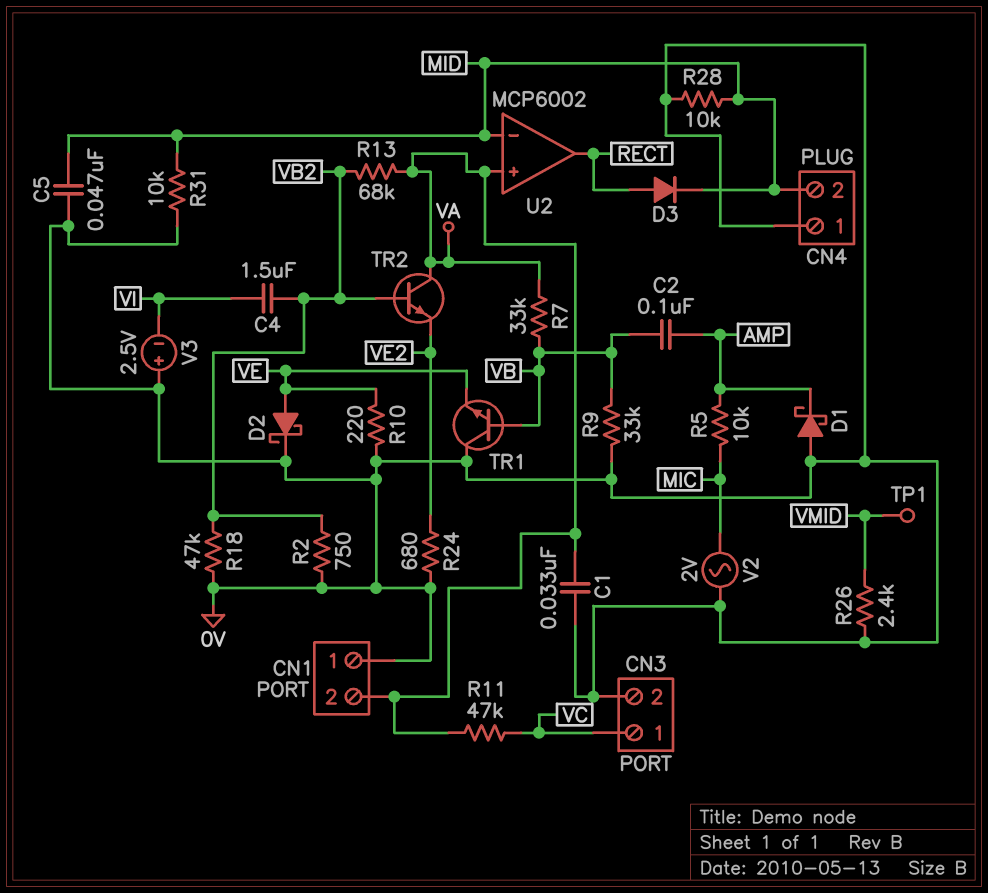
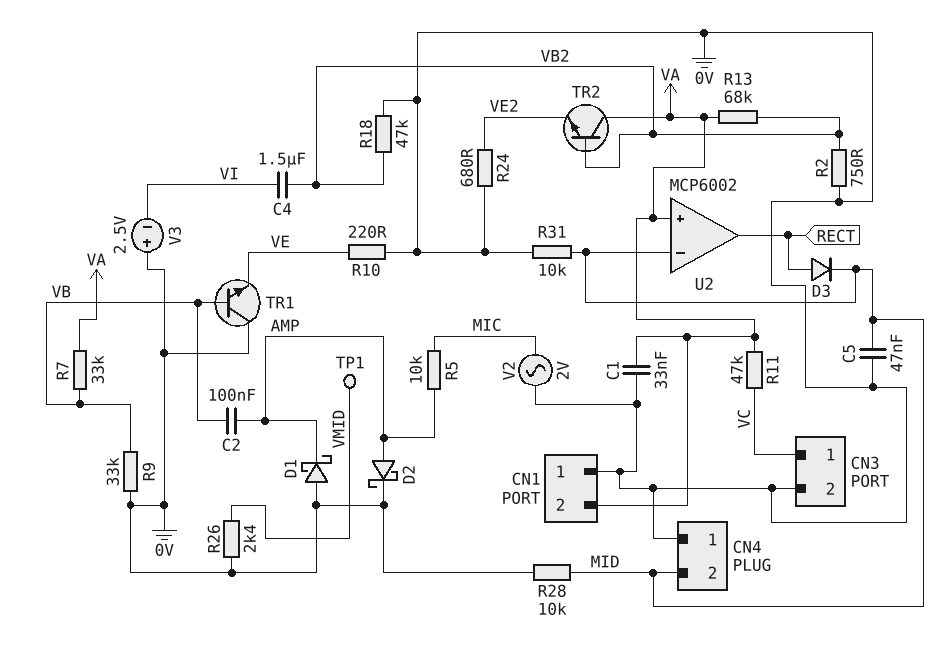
D2: schottky (A VE, K 0V) -> schottky (A AMP, K 0V)

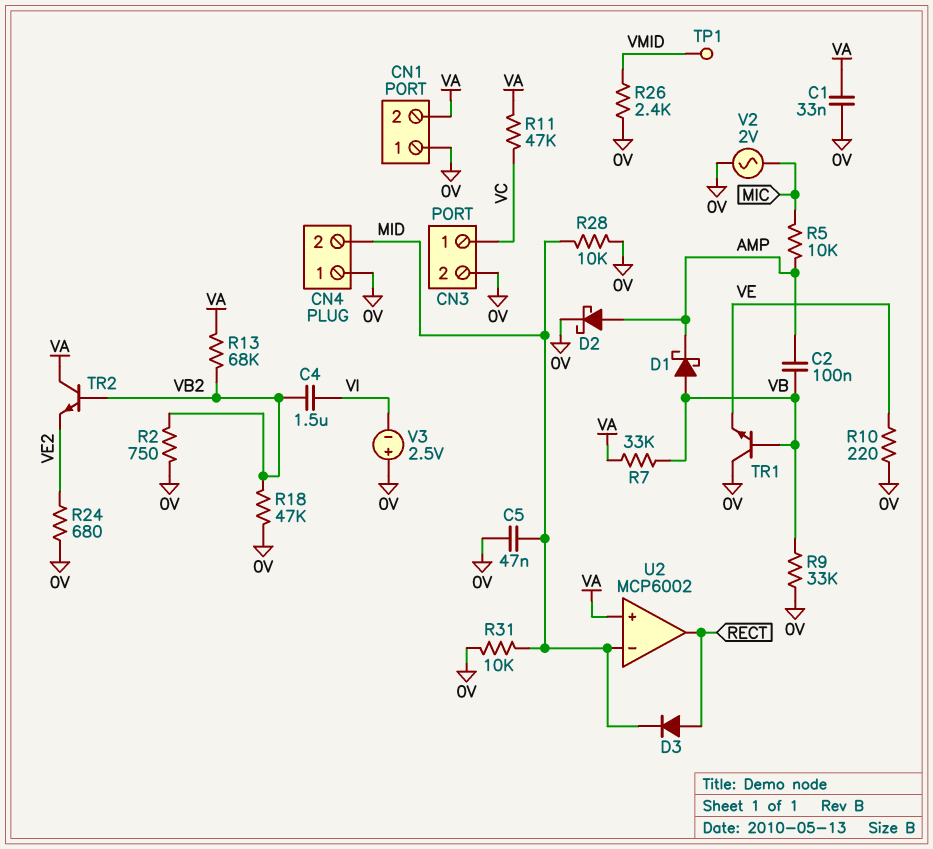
D1: schottky (A 0V, K AMP) -> schottky (A VB, K AMP)

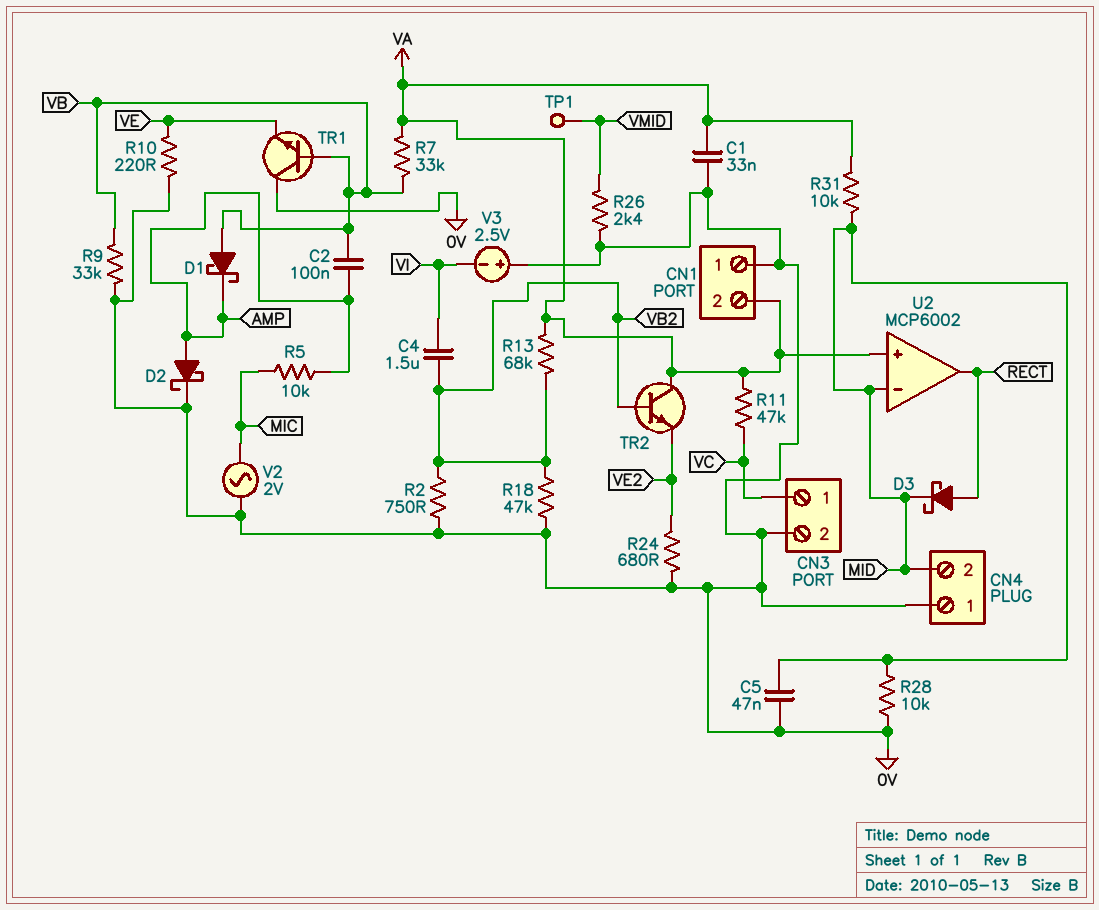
D3: diode (A RECT, K MID) -> schottky (A RECT, K MID)
R31: 10k (0V, MID) -> 10k (MID, VA)

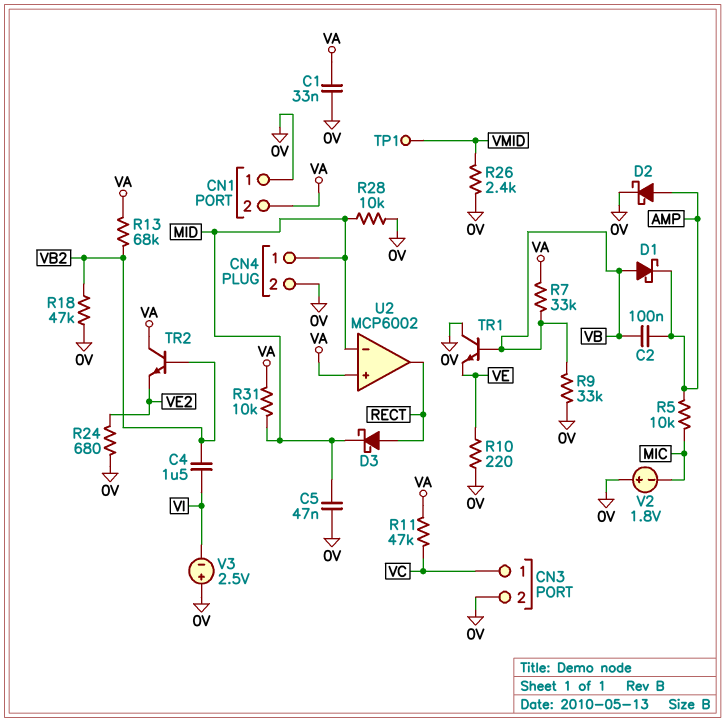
CN4 pin 1: 0V -> MID
CN4 pin 2: MID -> 0V
R2: 750 (0V, VB2) -> none
V2: AC 2V (0V, MIC) -> 1.8V (plus 0V, minus MIC)

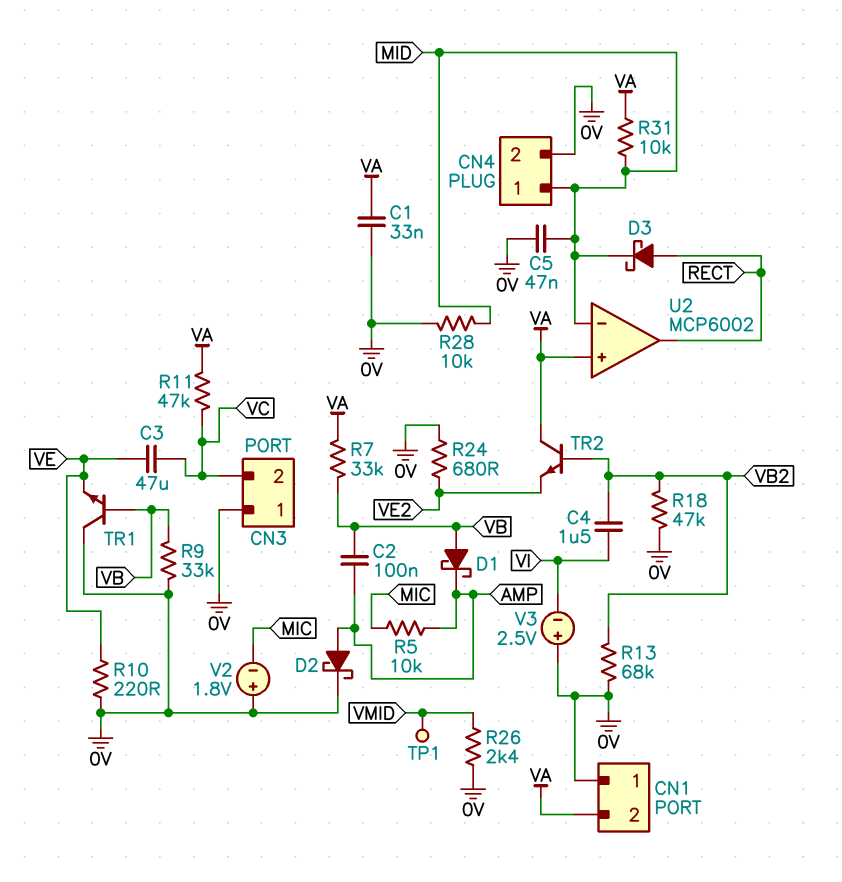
C3: none -> 47uF (VC, VE)
CN3 pin 1: VC -> 0V
CN3 pin 2: 0V -> VC
R13: 68k (VA, VB2) -> 68k (0V, VB2)

